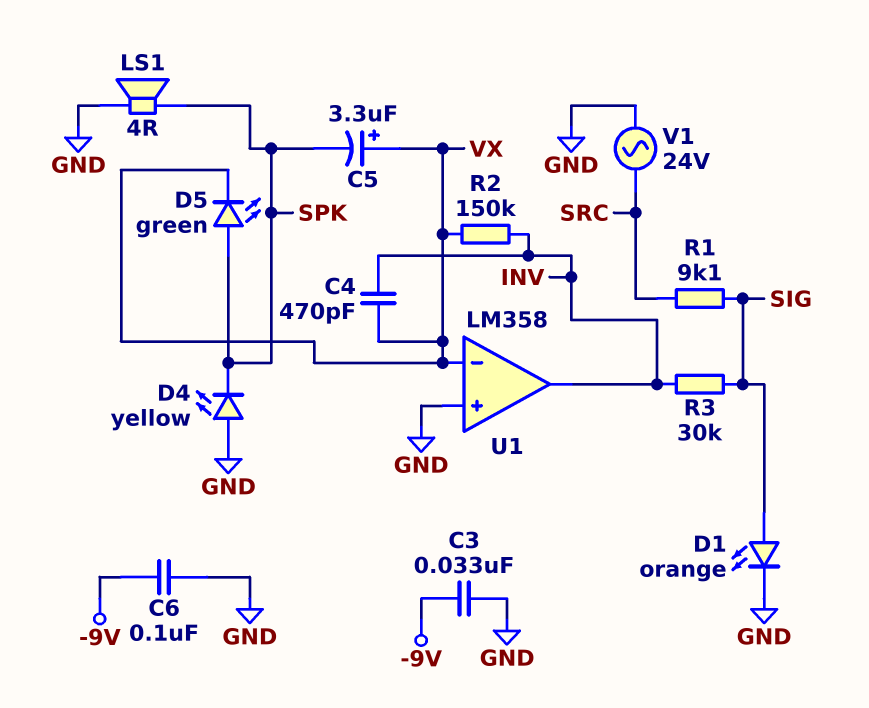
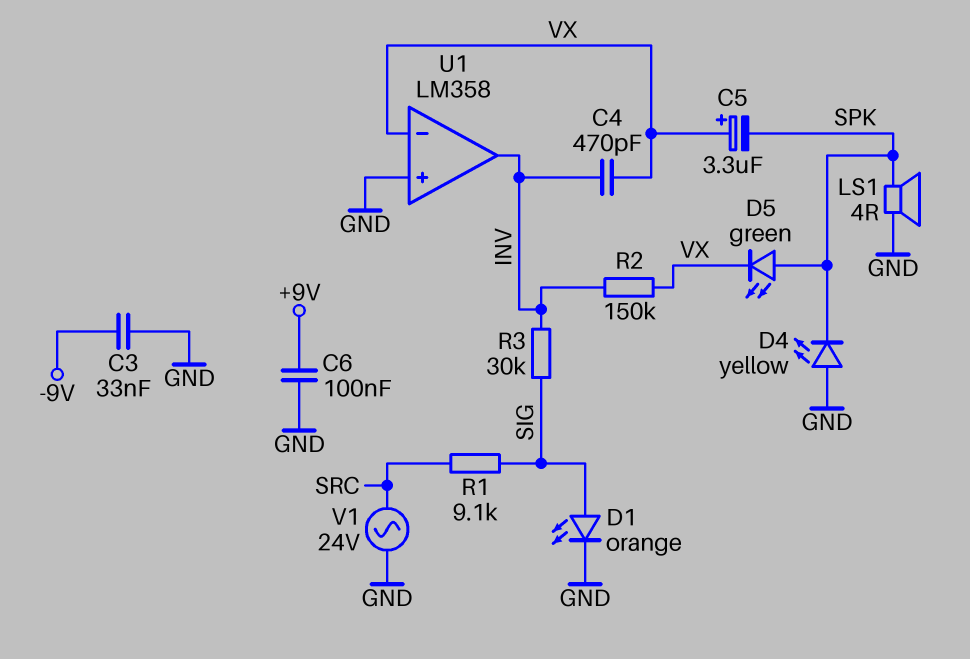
C6: 100nF (-9V, GND) -> 100nF (+9V, GND)

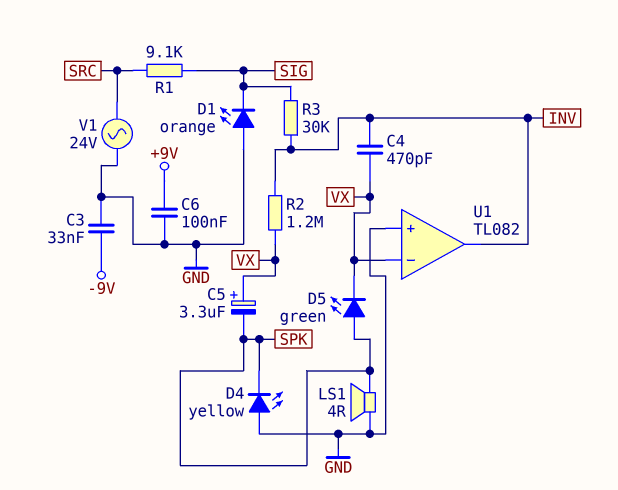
D1: LED orange (A SIG, K GND) -> LED orange (A GND, K SIG)
R2: 150k (INV, VX) -> 1.2M (INV, VX)
U1: LM358 -> TL082

